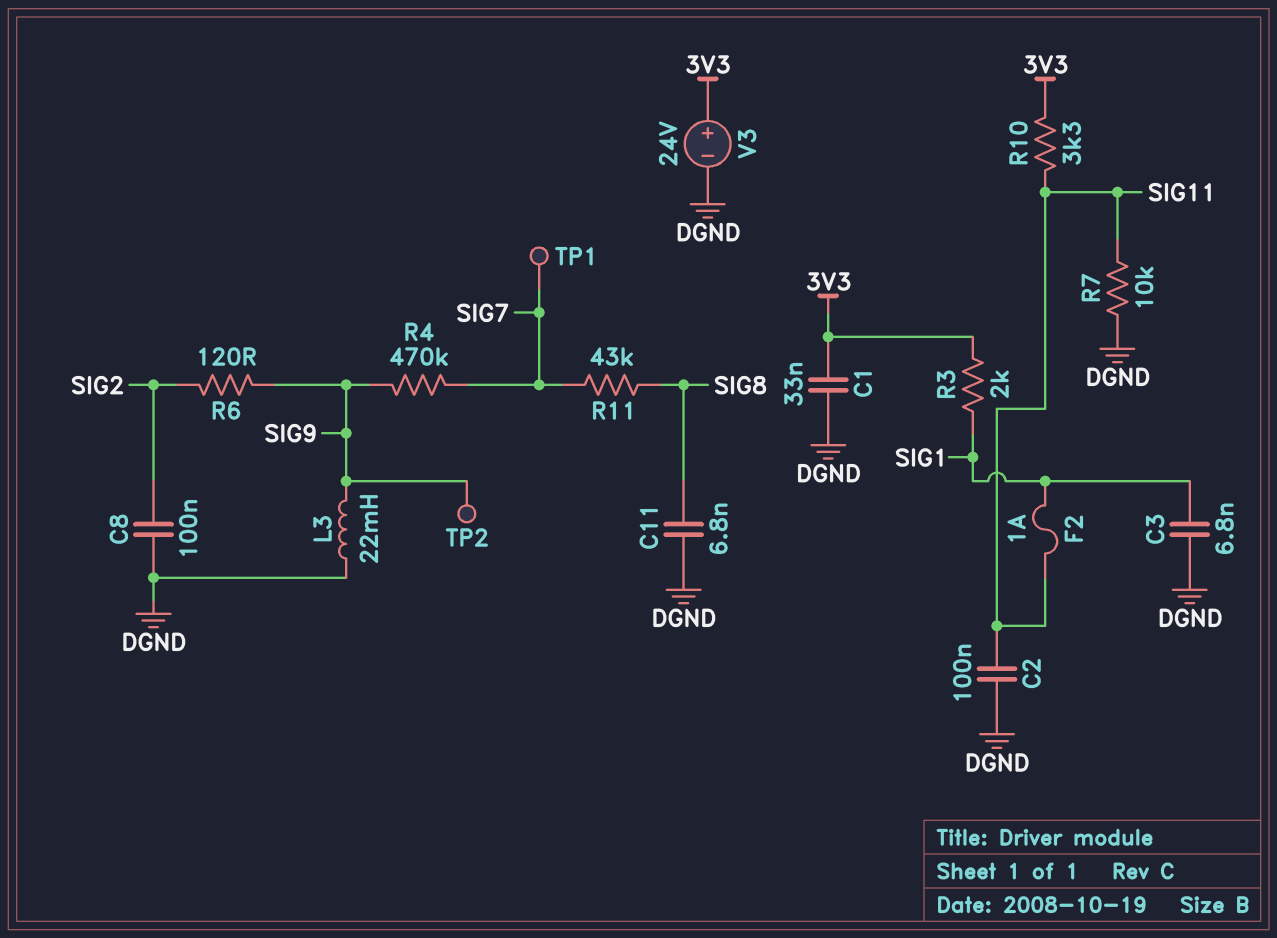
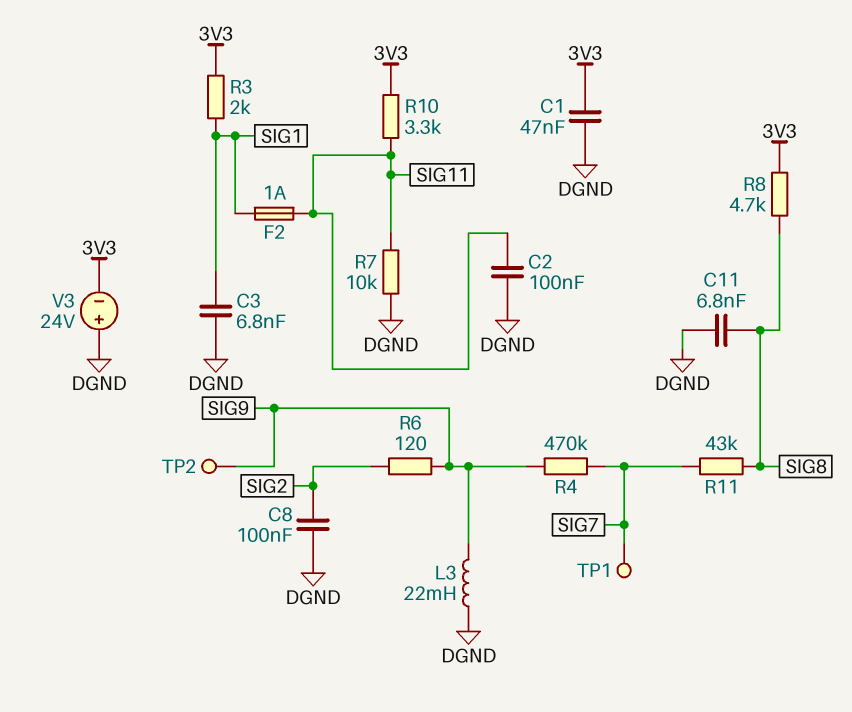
C1: 33nF (3V3, DGND) -> 47nF (3V3, DGND)
R8: none -> 4.7k (3V3, SIG8)
V3: 24V (plus 3V3, minus DGND) -> 24V (plus DGND, minus 3V3)

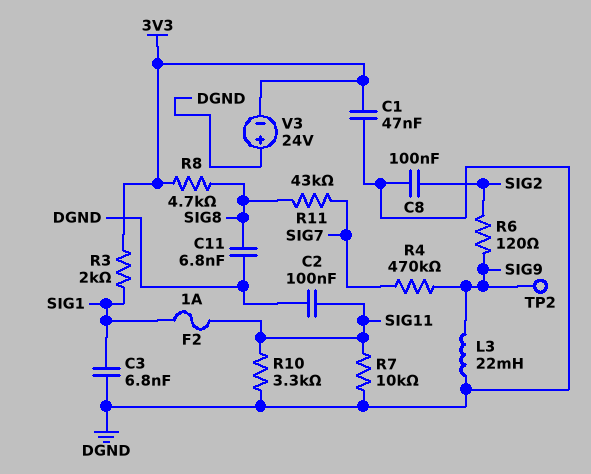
R10: 3.3k (3V3, SIG11) -> 3.3k (DGND, SIG11)
TP1: test point (SIG7) -> none

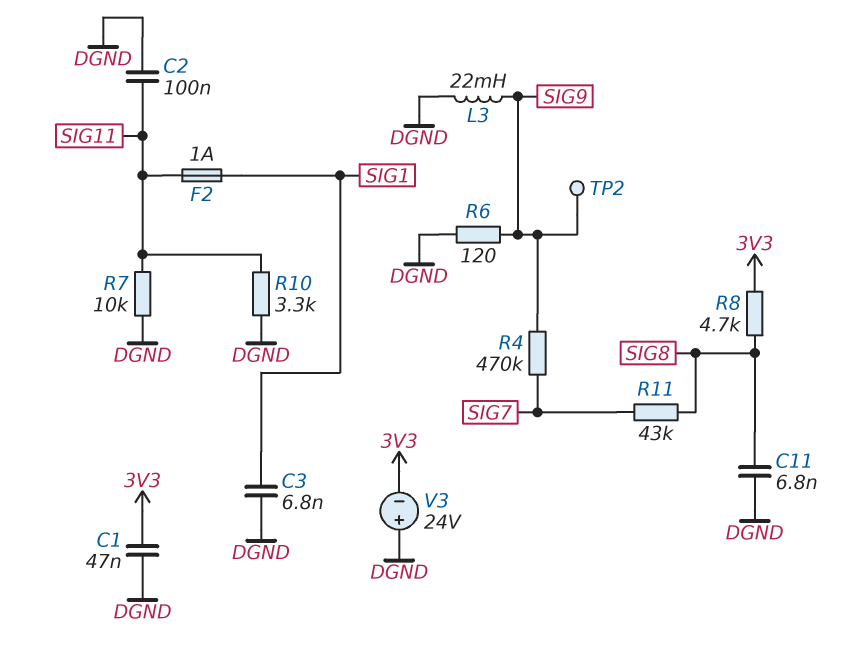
C8: 100nF (DGND, SIG2) -> none
R3: 2k (3V3, SIG1) -> none
R6: 120 (SIG2, SIG9) -> 120 (DGND, SIG9)

